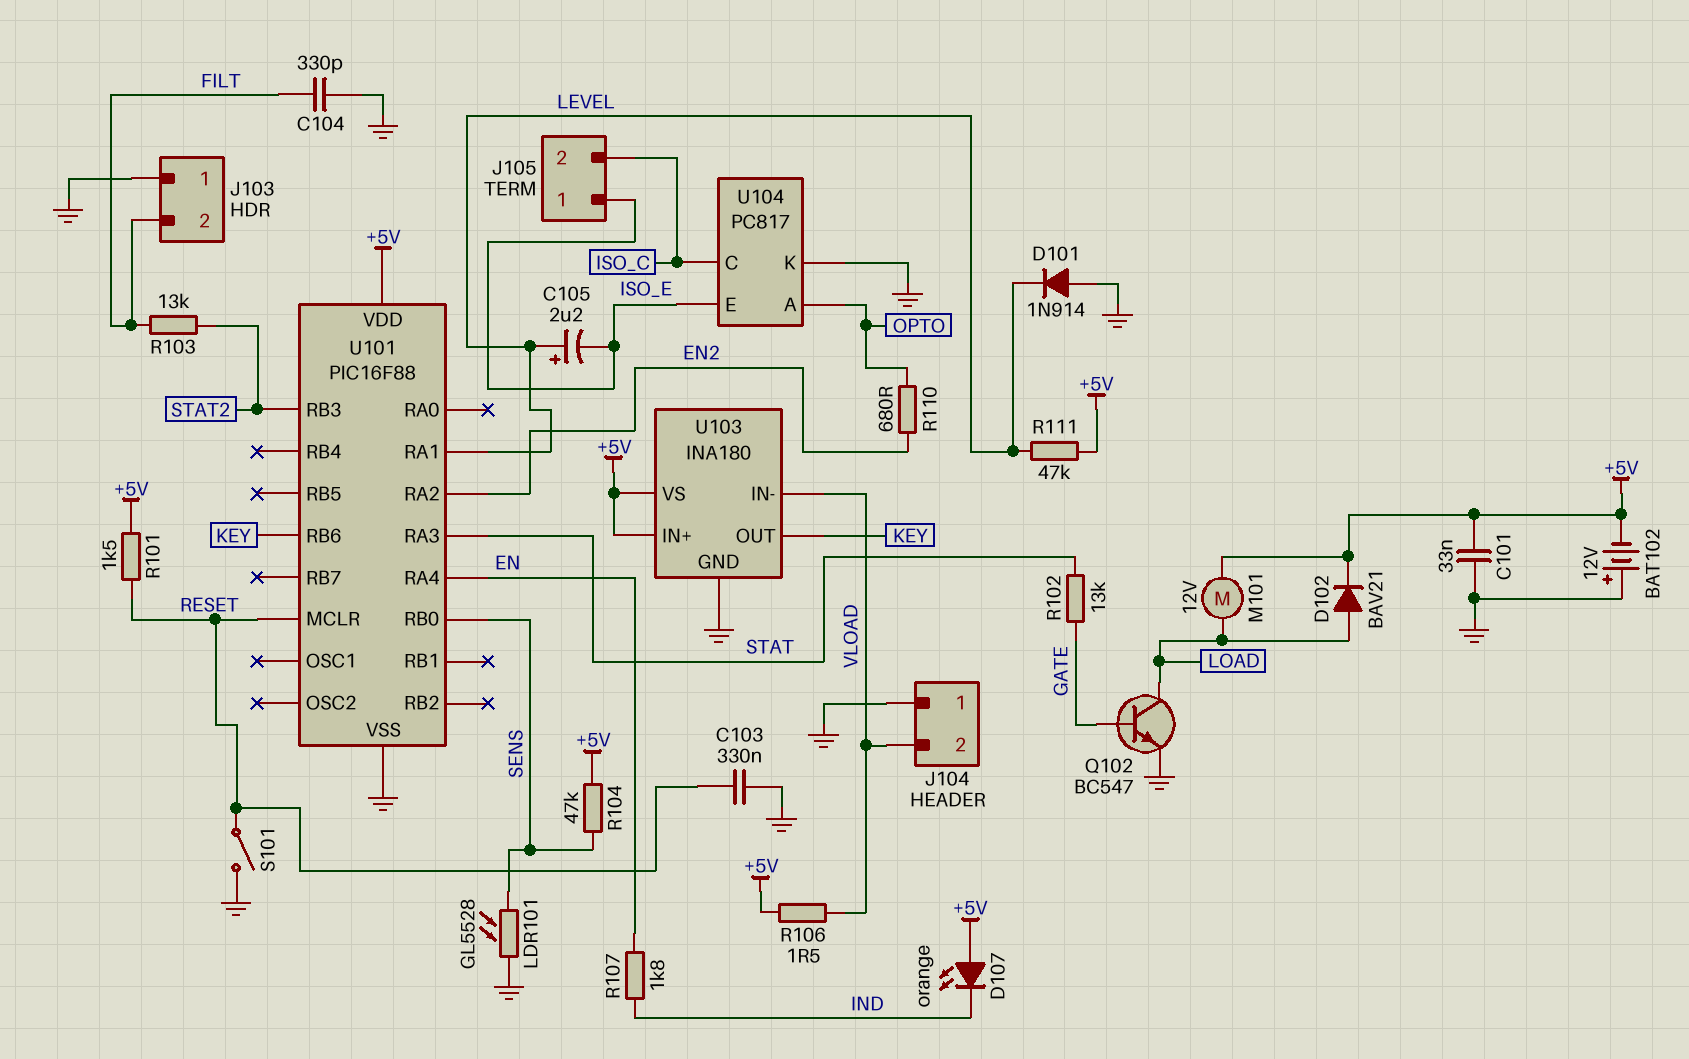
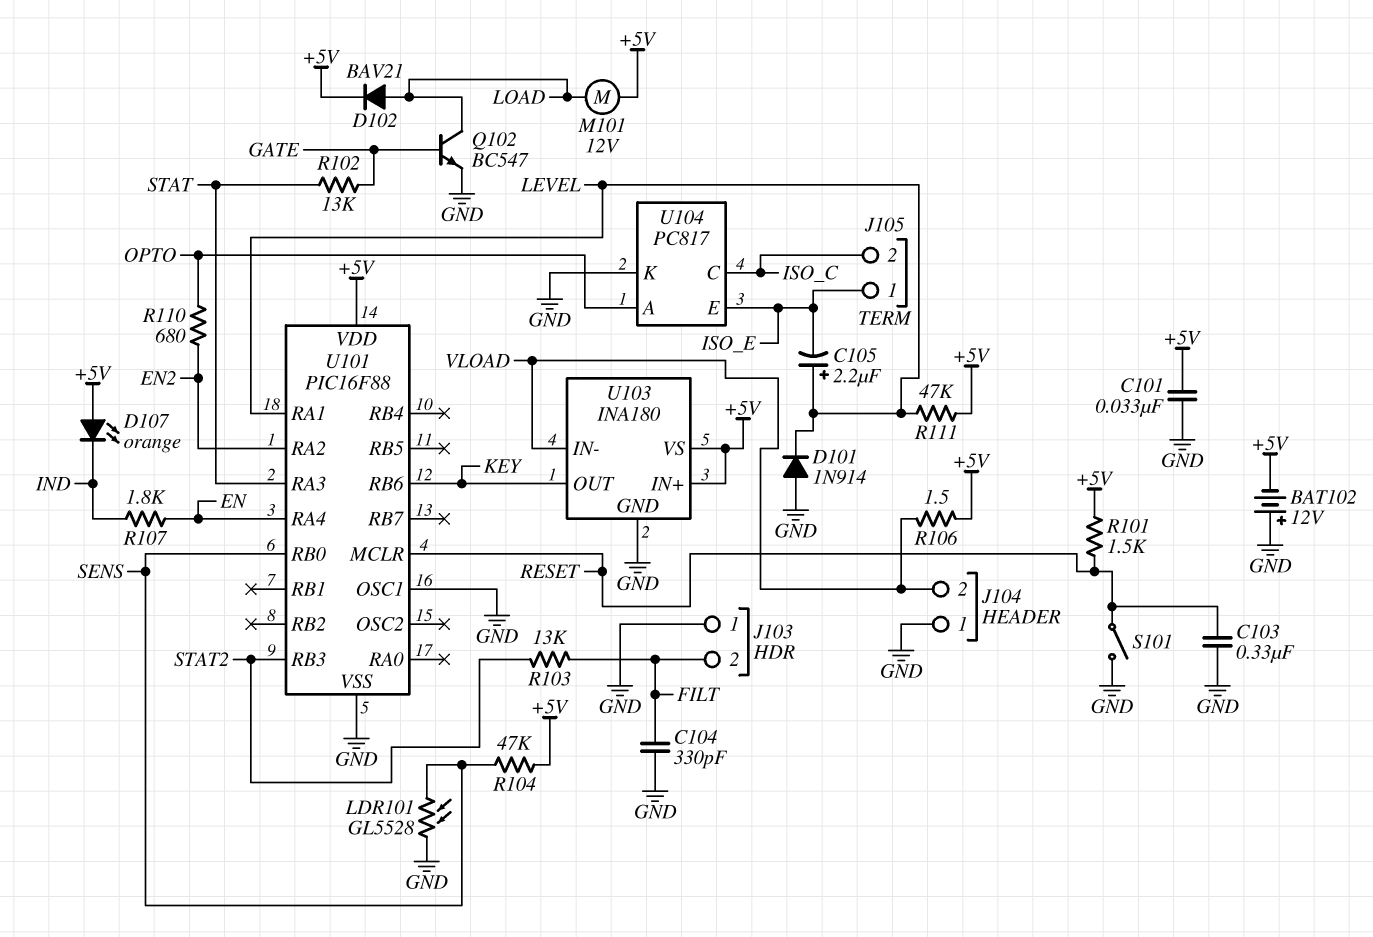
U101 pin OSC1: none -> GND

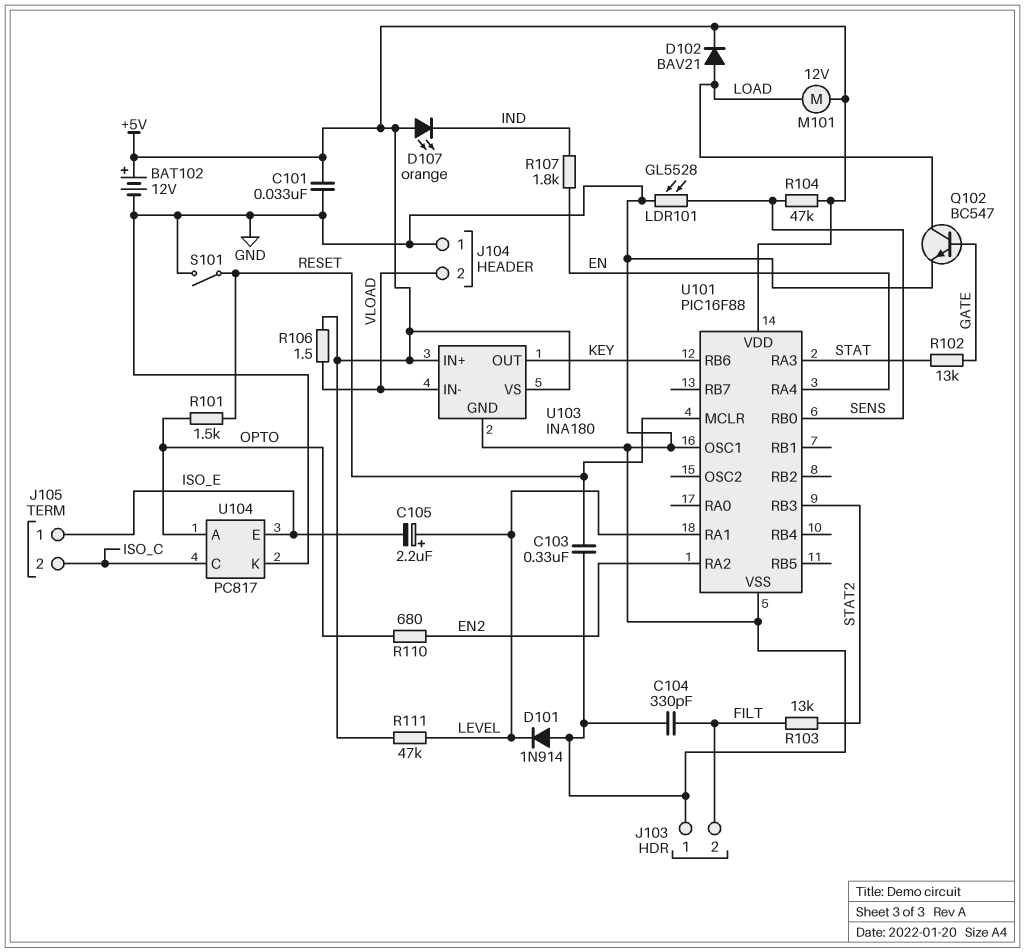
BAT102: 12V (plus GND, minus +5V) -> 12V (plus +5V, minus GND)
R101: 1.5k (+5V, RESET) -> 1.5k (OPTO, RESET)

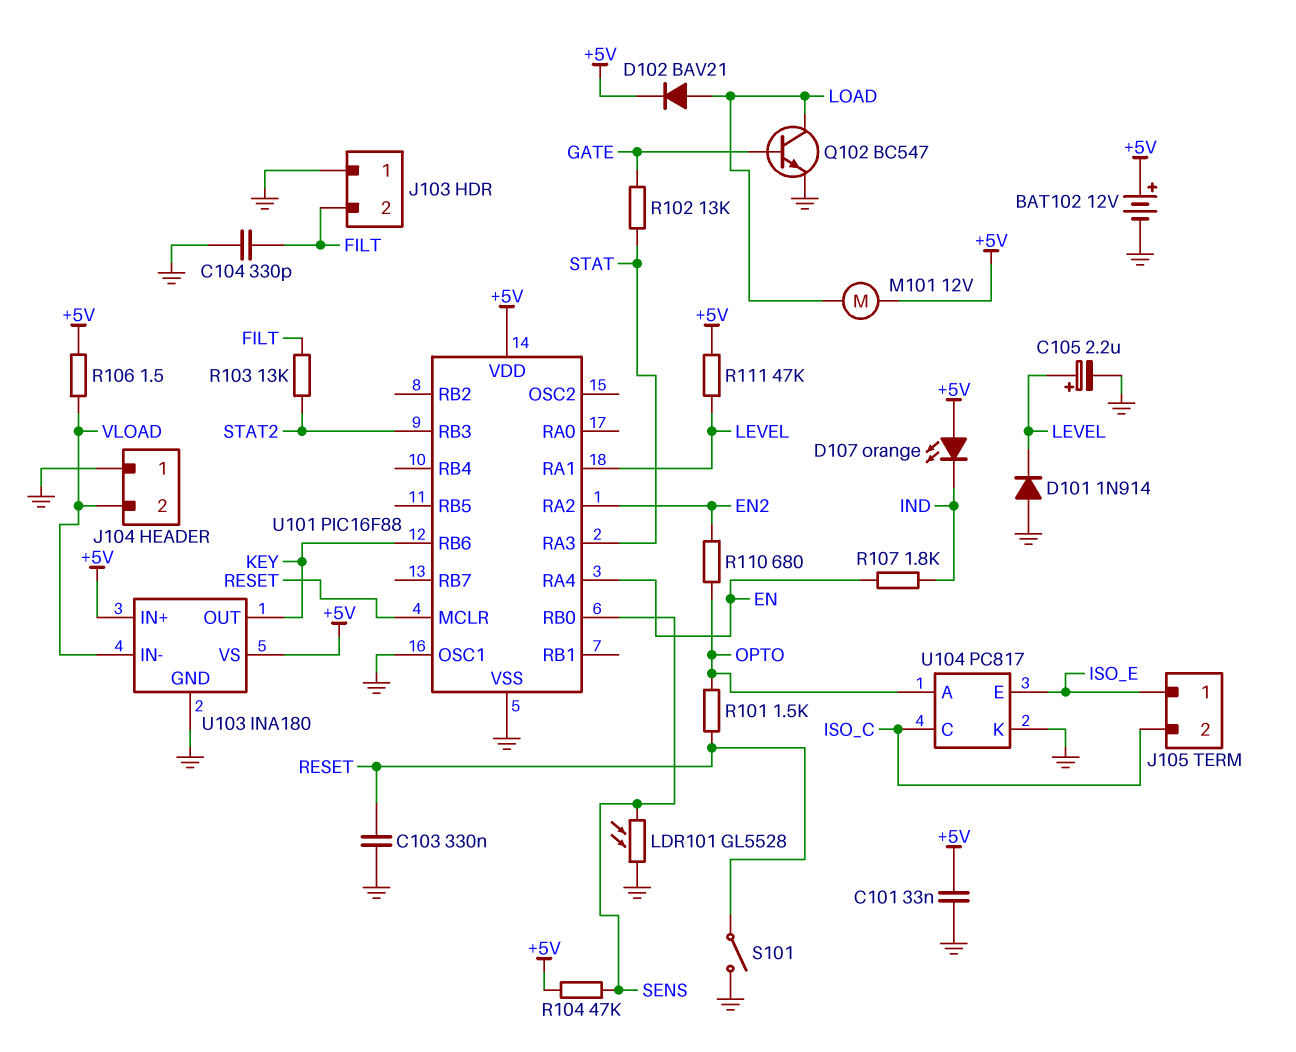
C105: 2.2uF (plus LEVEL, minus ISO_E) -> 2.2uF (plus LEVEL, minus GND)

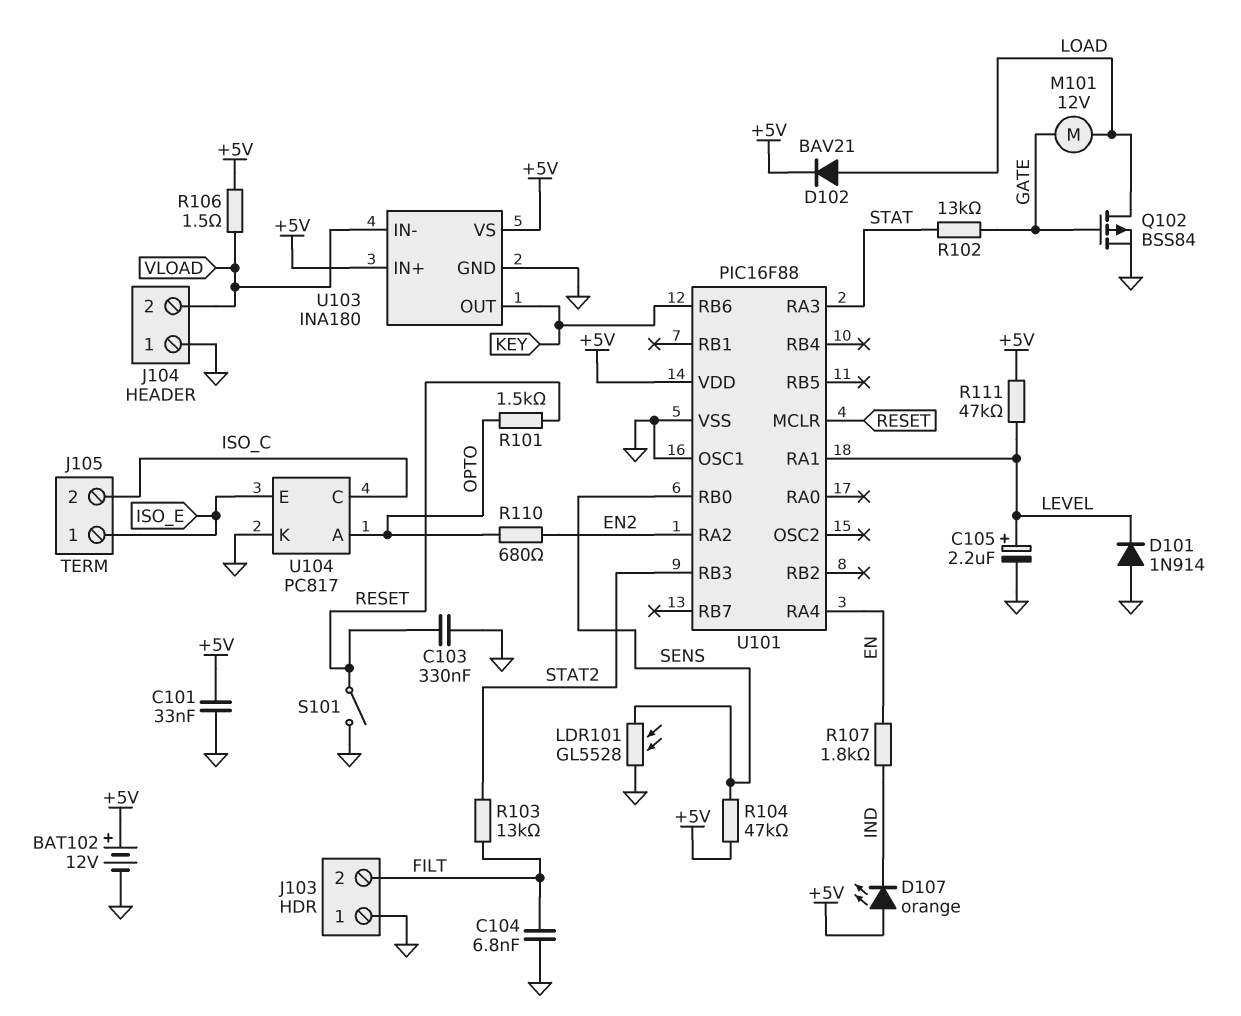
C104: 330pF (FILT, GND) -> 6.8nF (FILT, GND)
M101: motor 12V (+5V, LOAD) -> motor 12V (GATE, LOAD)
Q102: NPN BC547 (B GATE, C LOAD, E GND) -> PMOS BSS84 (G GATE, D LOAD, S GND)

